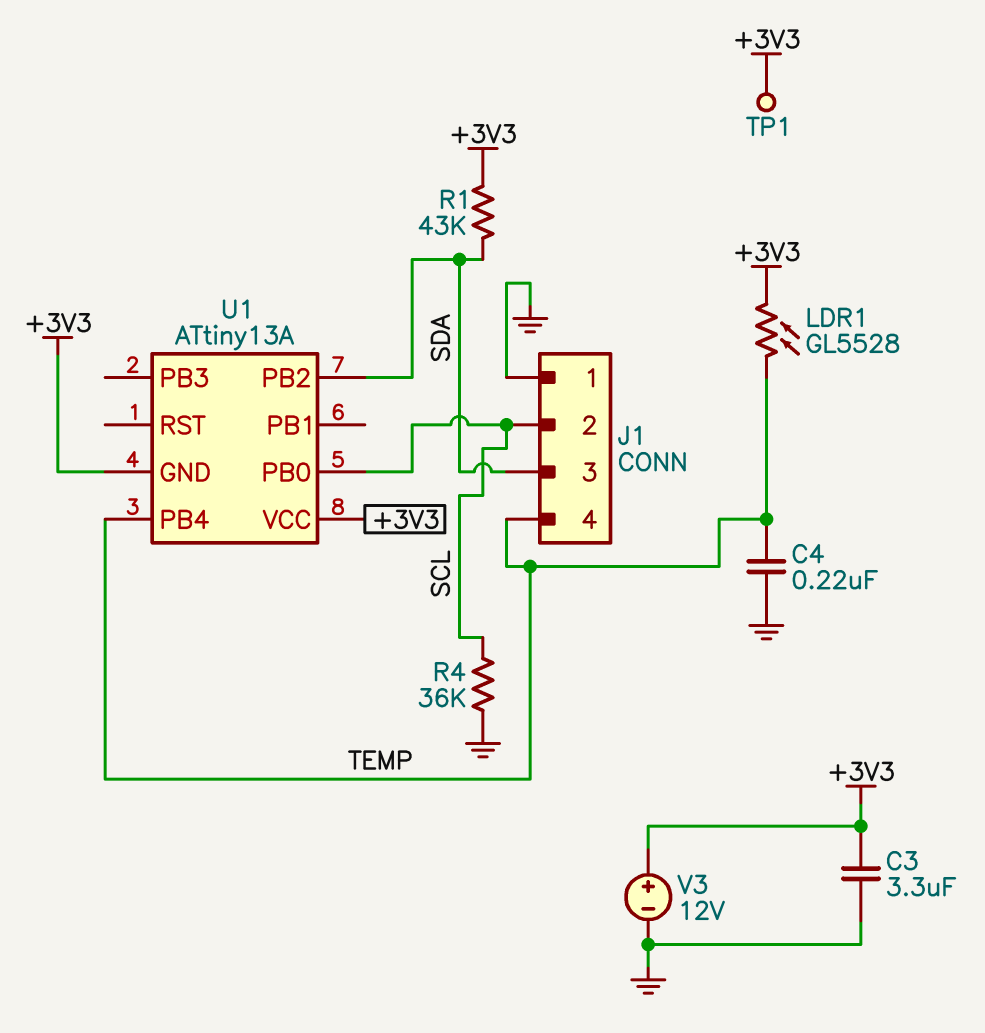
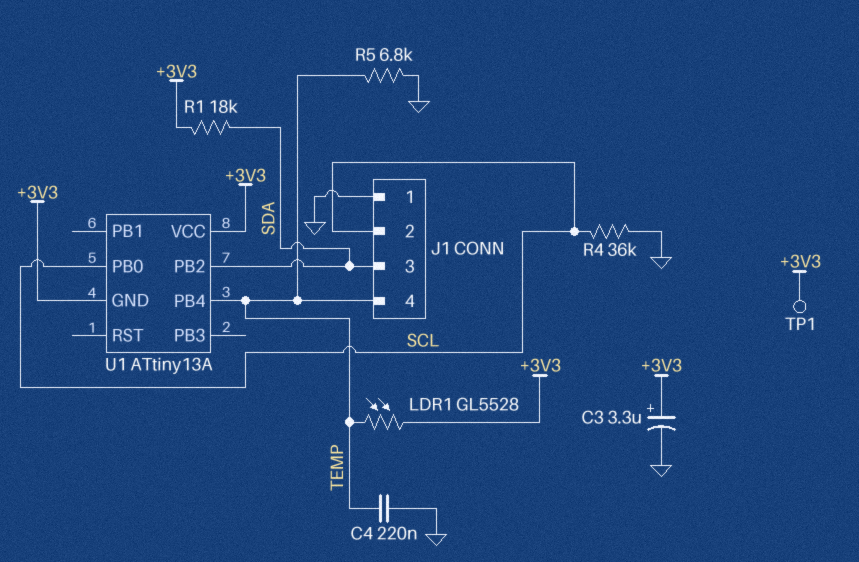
C3: 3.3uF (+3V3, GND) -> 3.3uF (plus +3V3, minus GND)
R1: 43k (+3V3, SDA) -> 18k (+3V3, SDA)
R5: none -> 6.8k (GND, TEMP)
V3: 12V (plus +3V3, minus GND) -> none

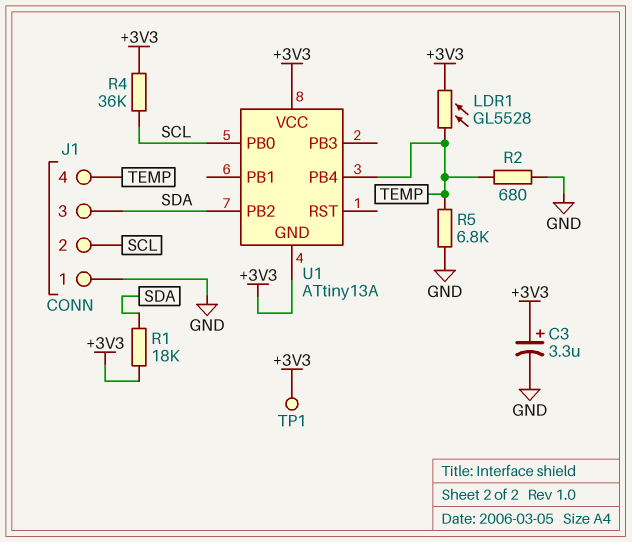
C4: 220nF (GND, TEMP) -> none
R2: none -> 680 (GND, TEMP)
R4: 36k (GND, SCL) -> 36k (+3V3, SCL)

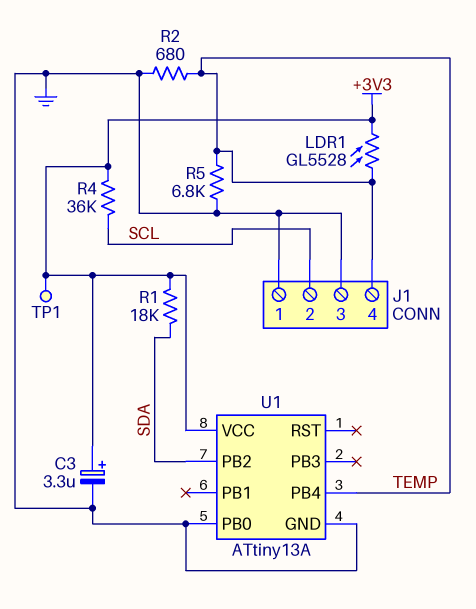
J1 pin 3: SDA -> GND
U1 pin GND: +3V3 -> GND
U1 pin PB0: SCL -> GND

